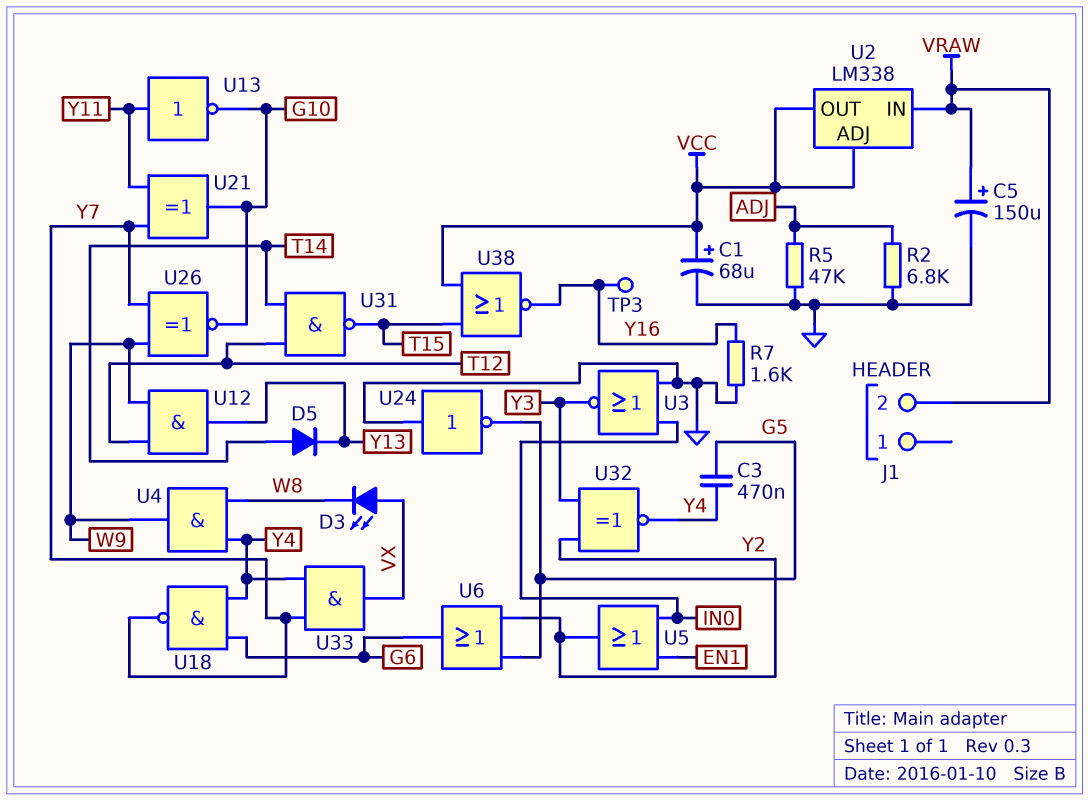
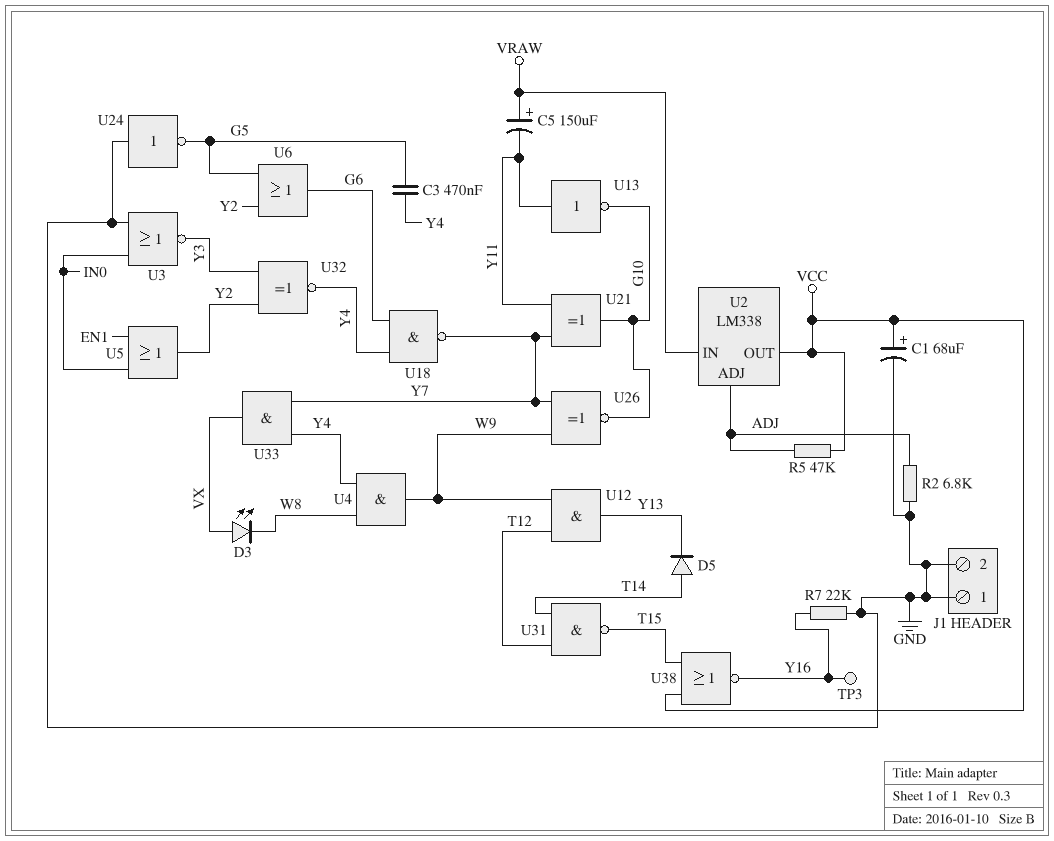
C5: 150uF (plus VRAW, minus GND) -> 150uF (plus VRAW, minus Y11)
J1 pin 1: none -> GND
J1 pin 2: VRAW -> GND
R5: 47k (ADJ, GND) -> 47k (ADJ, VCC)
R7: 1.6k (GND, Y16) -> 22k (GND, Y16)
U2 pin ADJ: VCC -> ADJ

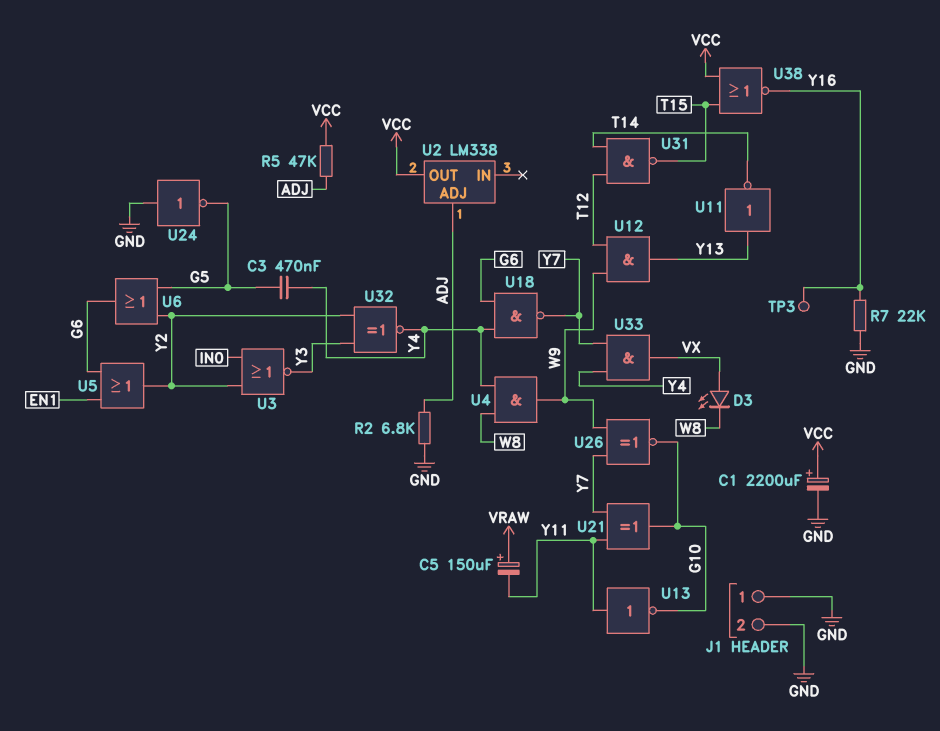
C1: 68uF (plus VCC, minus GND) -> 2200uF (plus VCC, minus GND)
D5: diode (A T14, K Y13) -> none
U2 pin IN: VRAW -> none
U3: NOR (in GND, in IN0, out Y3) -> NOR (in IN0, in Y2, out Y3)
U5: OR (in EN1, in IN0, out Y2) -> OR (in EN1, in G6, out Y2)
U11: none -> NOT (in Y13, out T14)

